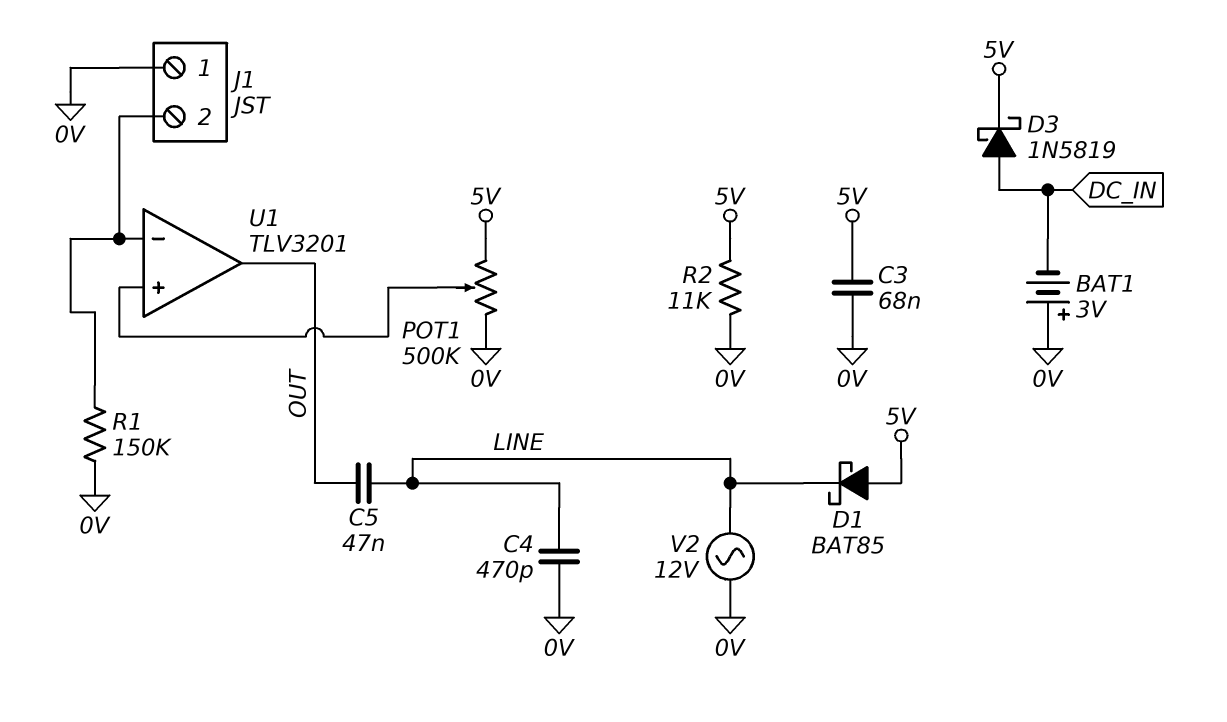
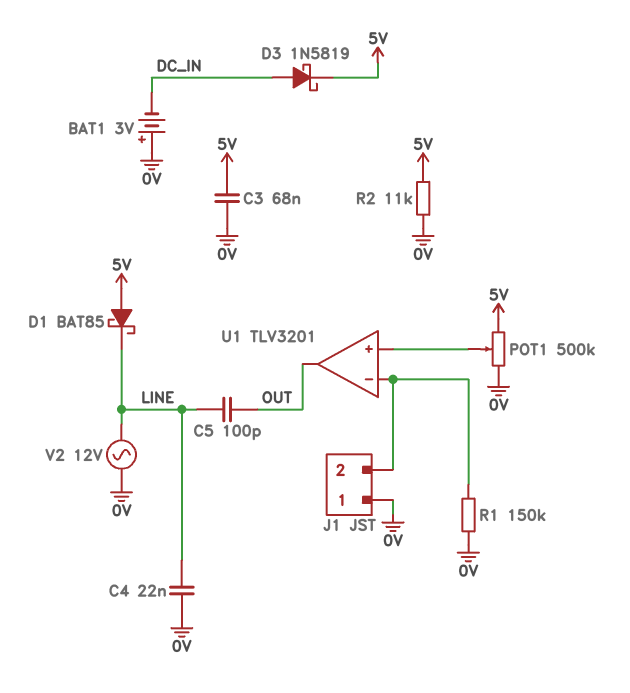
C4: 470pF (0V, LINE) -> 22nF (0V, LINE)
C5: 47nF (LINE, OUT) -> 100pF (LINE, OUT)

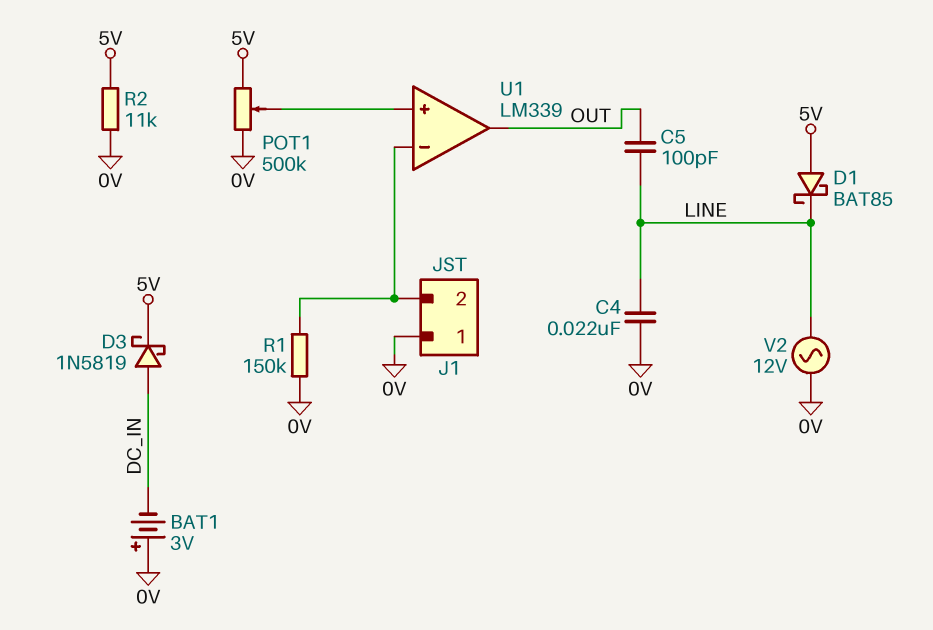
C3: 68nF (0V, 5V) -> none
U1: TLV3201 -> LM339

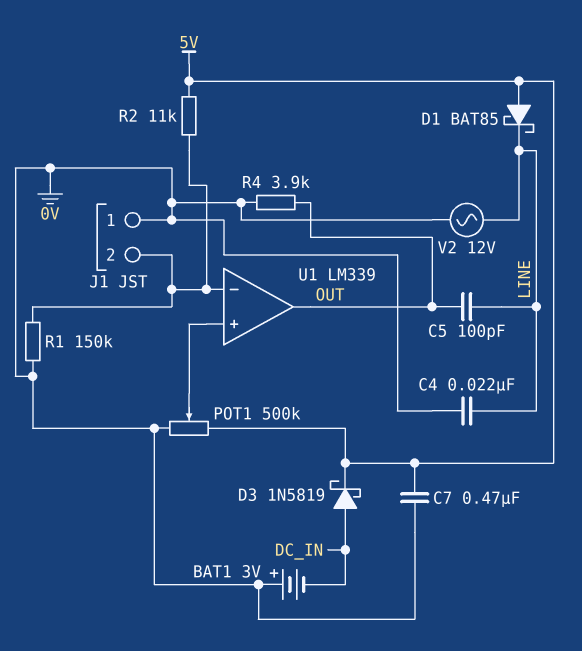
C7: none -> 470nF (0V, 5V)
R2: 11k (0V, 5V) -> 11k (5V, J1/2)
R4: none -> 3.9k (0V, OUT)

